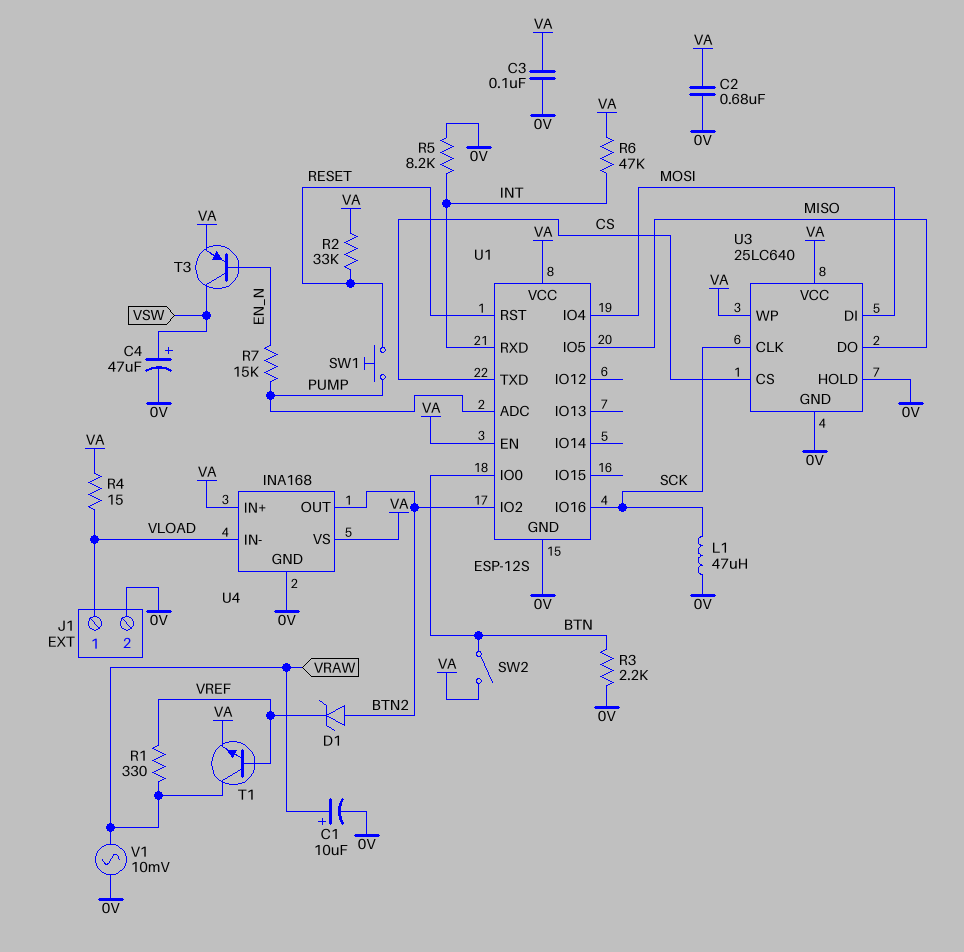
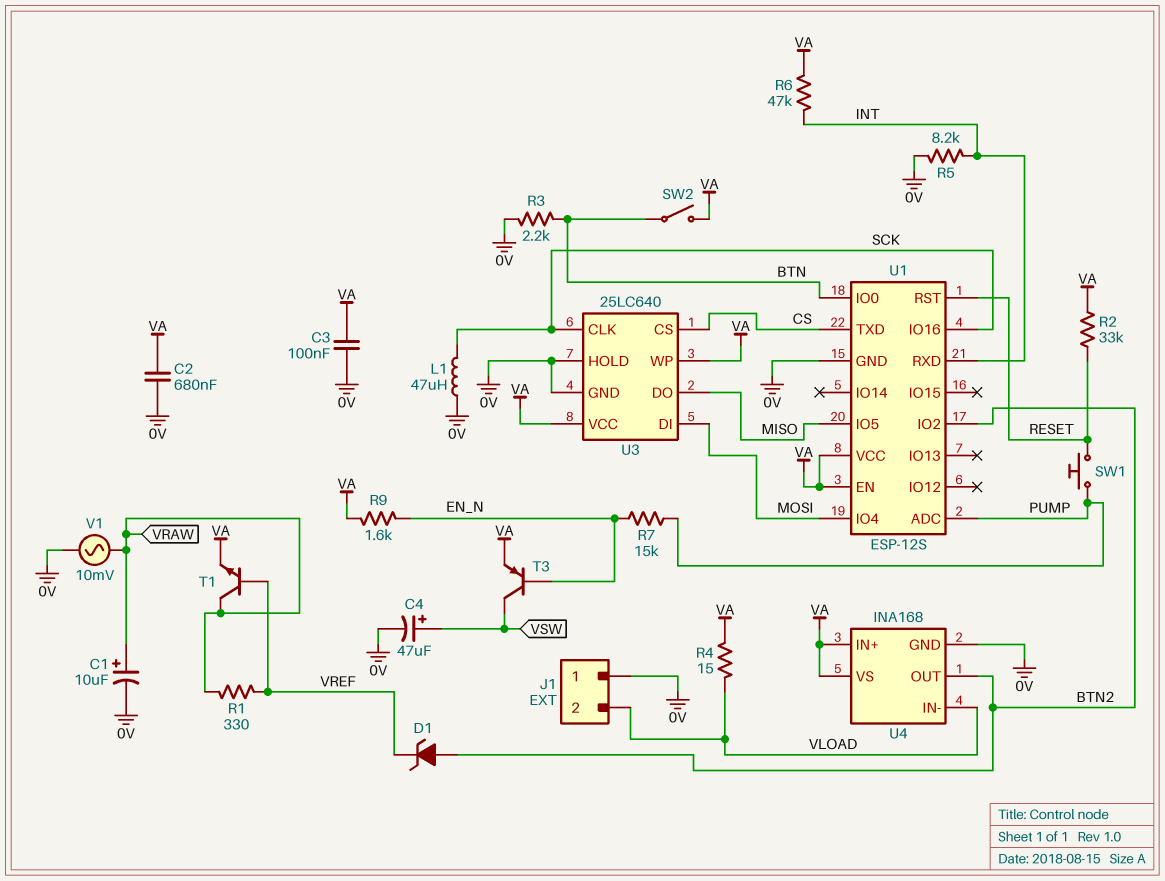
J1 pin 1: VLOAD -> 0V
J1 pin 2: 0V -> VLOAD
R9: none -> 1.6k (EN_N, VA)

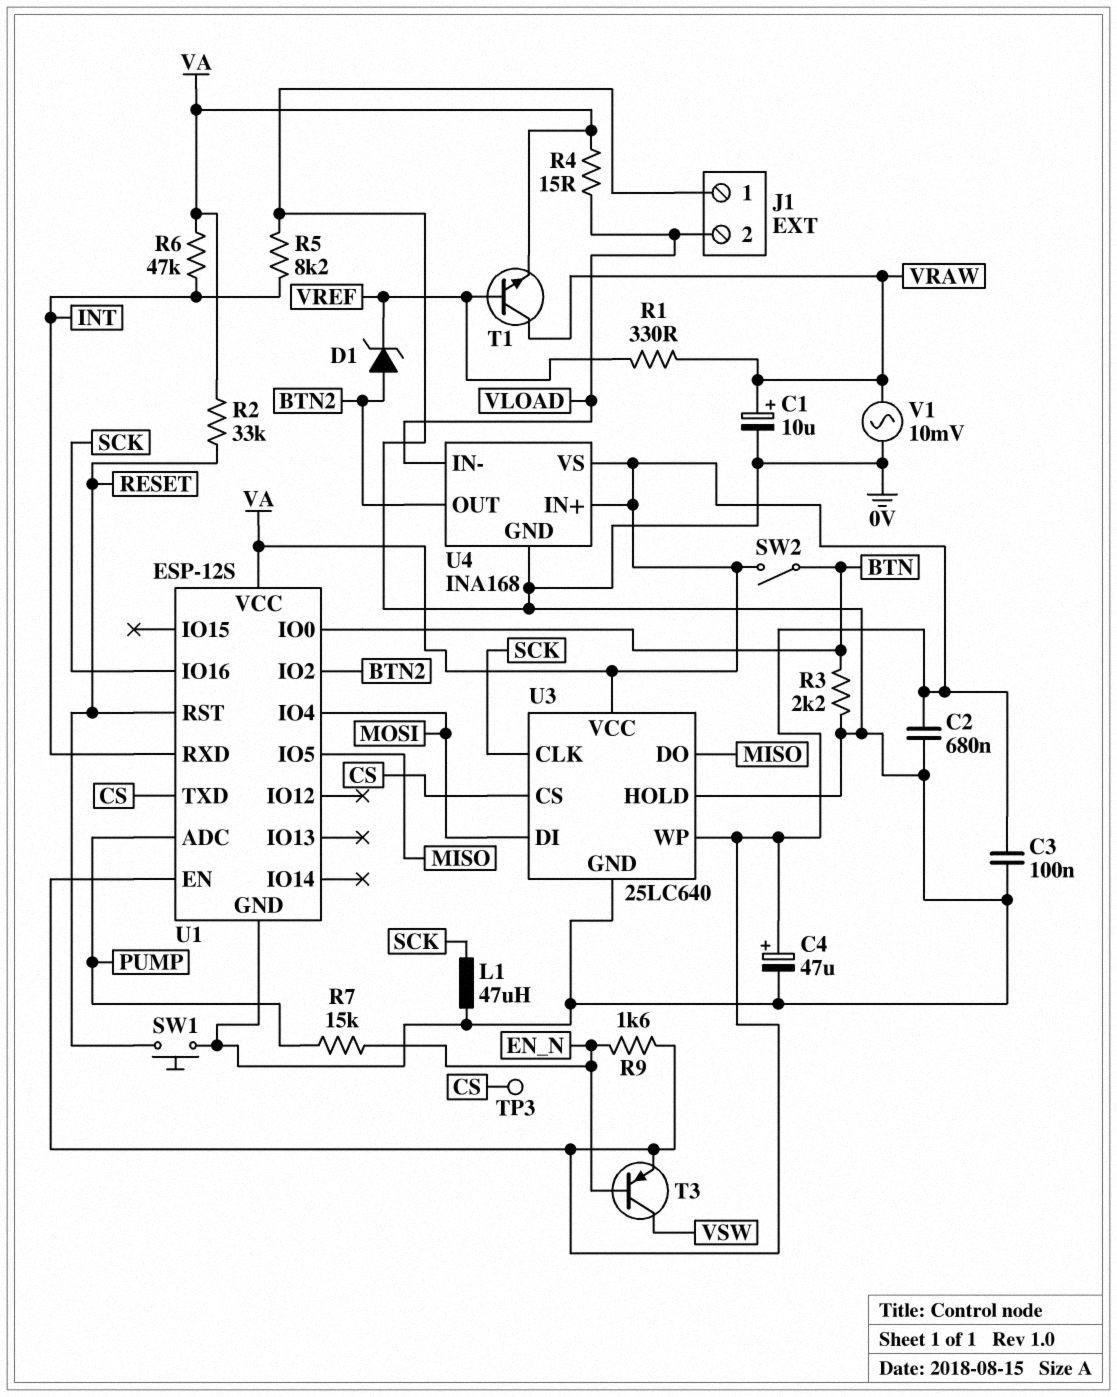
C4: 47uF (plus VSW, minus 0V) -> 47uF (plus VA, minus 0V)
SW1: button (PUMP, RESET) -> button (0V, RESET)
TP3: none -> test point (CS)

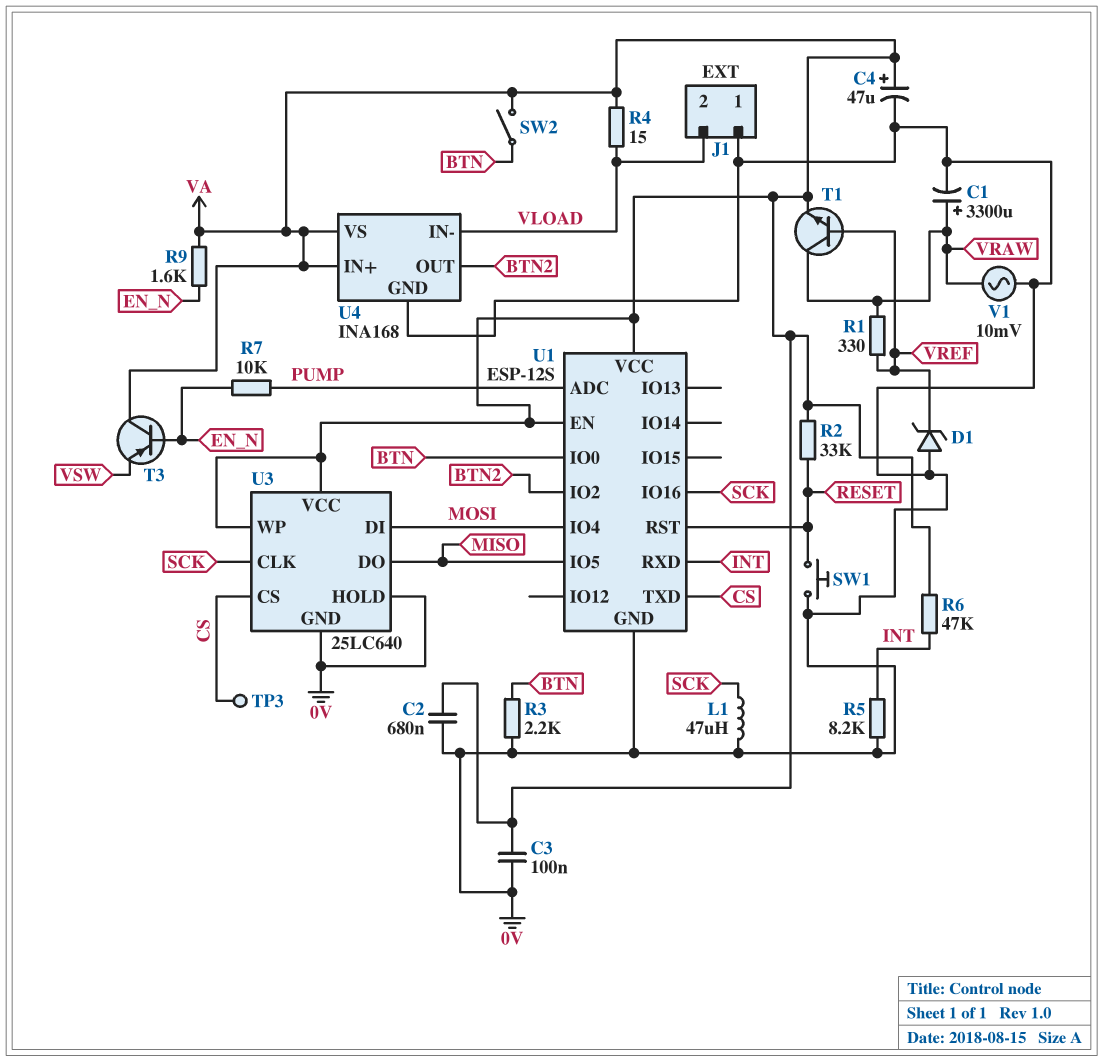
C1: 10uF (plus VRAW, minus 0V) -> 3300uF (plus VRAW, minus 0V)
D1: zener (A BTN2, K VREF) -> zener (A 0V, K VREF)
R7: 15k (EN_N, PUMP) -> 10k (EN_N, PUMP)
T3: PNP (B EN_N, C VSW, E VA) -> PNP (B EN_N, C VA, E VSW)

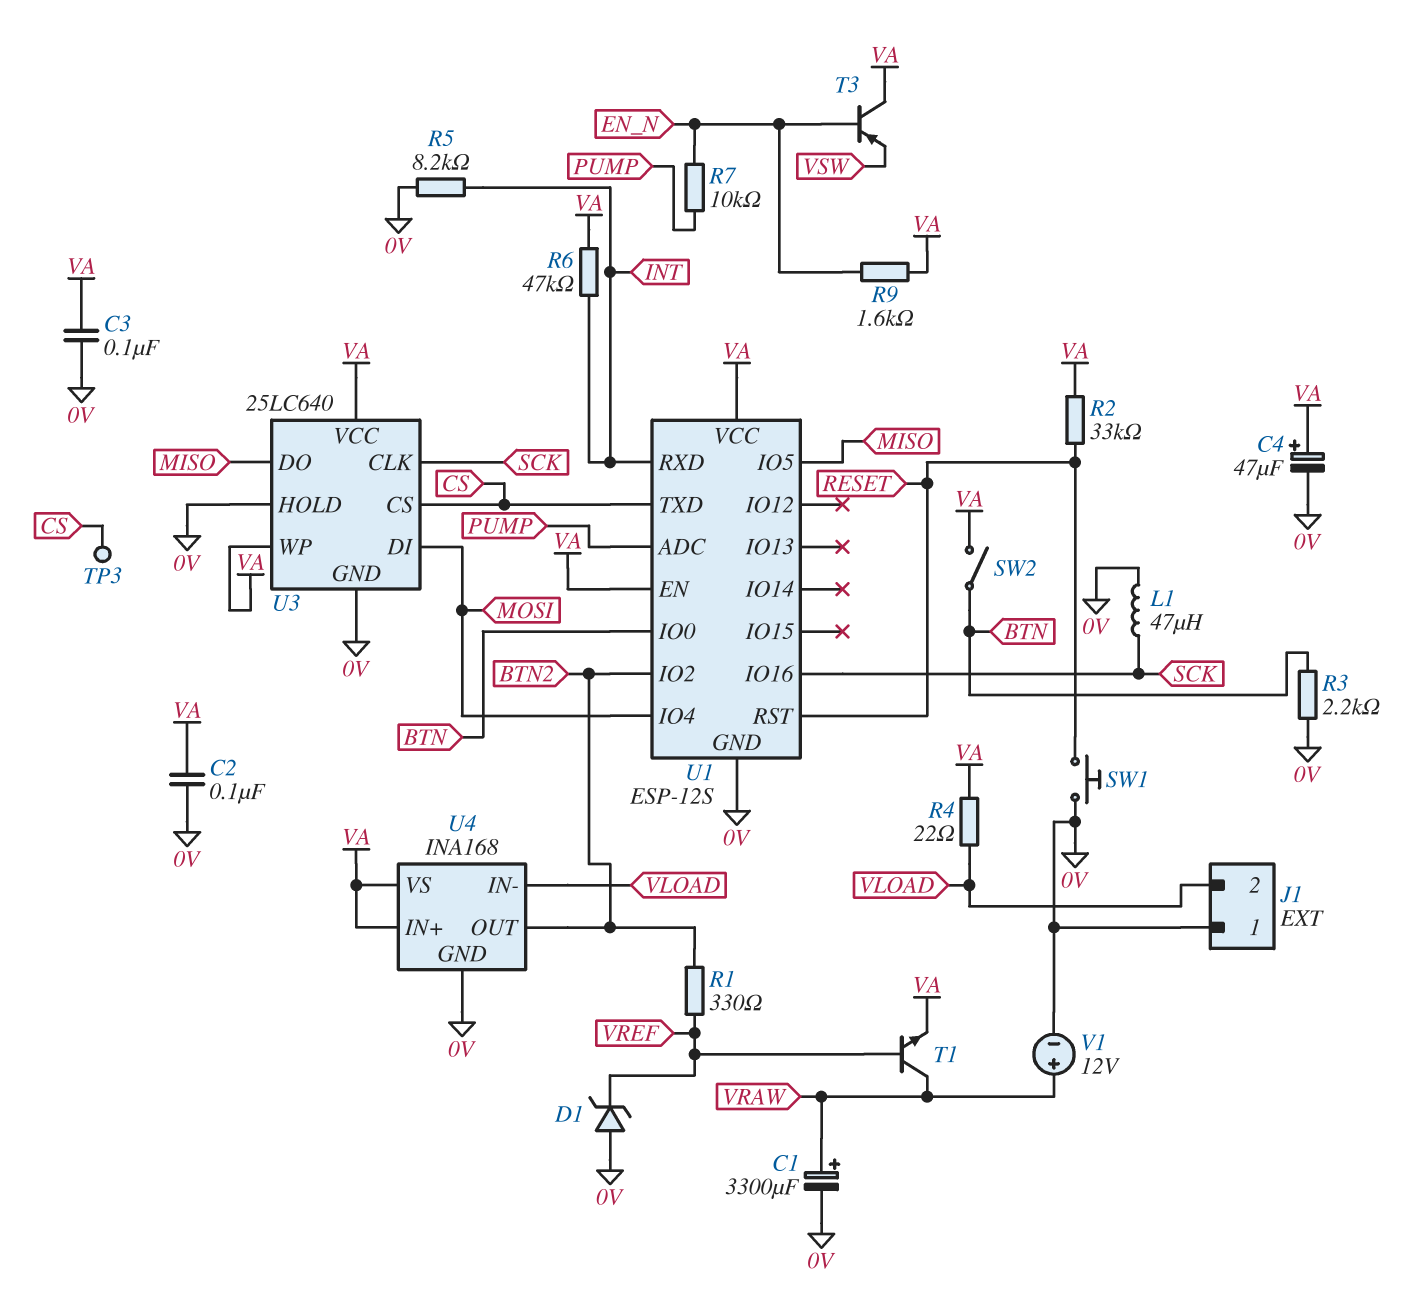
C2: 680nF (0V, VA) -> 100nF (0V, VA)
R1: 330 (VRAW, VREF) -> 330 (BTN2, VREF)
R4: 15 (VA, VLOAD) -> 22 (VA, VLOAD)
V1: AC 10mV (0V, VRAW) -> 12V (plus VRAW, minus 0V)

